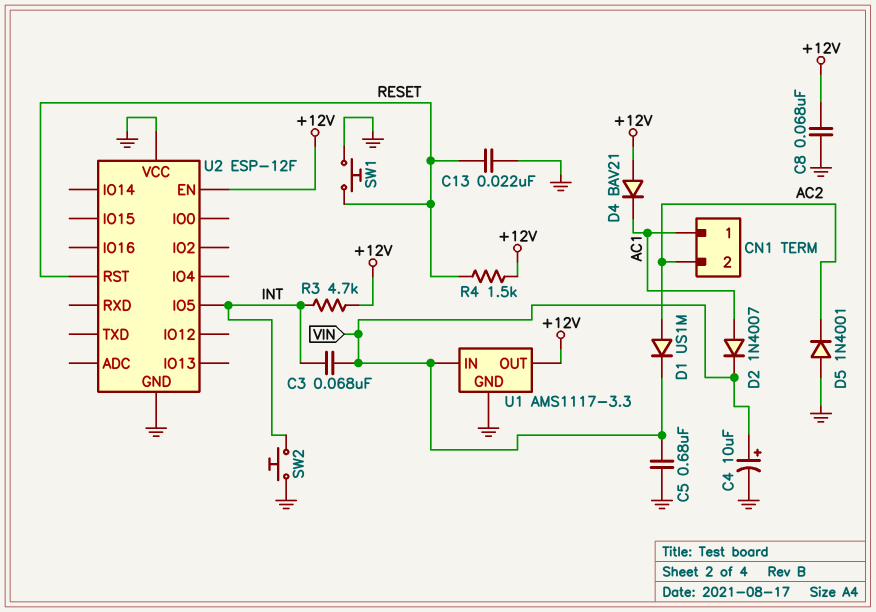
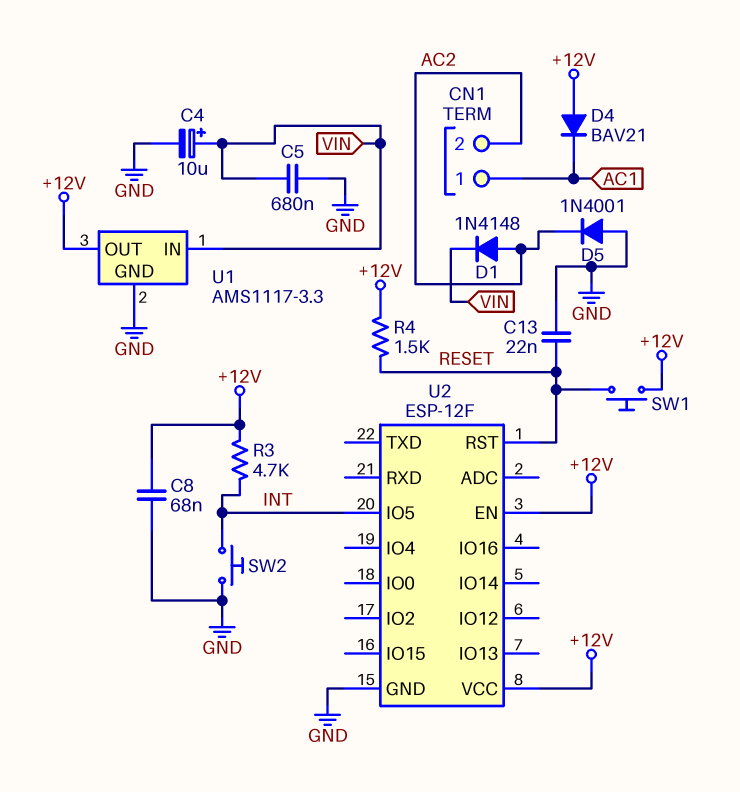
C3: 68nF (INT, VIN) -> none
D1: diode US1M (A AC2, K VIN) -> diode 1N4148 (A AC2, K VIN)
D2: diode 1N4007 (A AC1, K VIN) -> none
SW1: button (GND, RESET) -> button (+12V, RESET)
U2 pin VCC: GND -> +12V

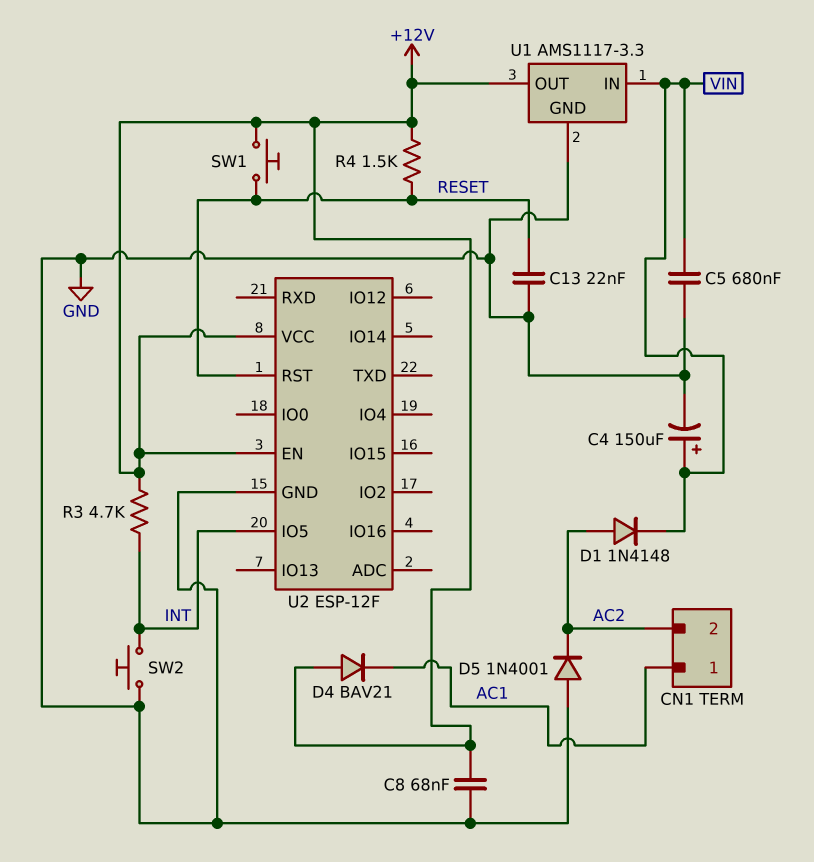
C4: 10uF (plus VIN, minus GND) -> 150uF (plus VIN, minus GND)

